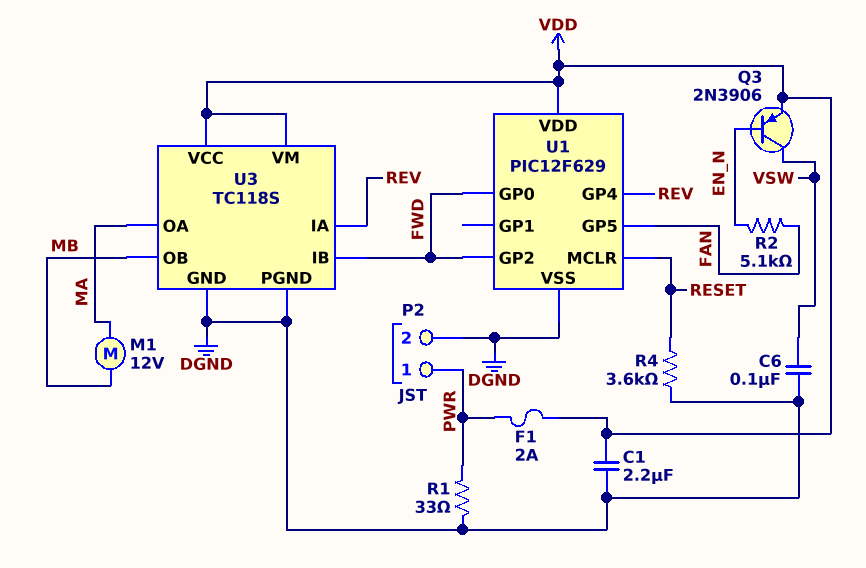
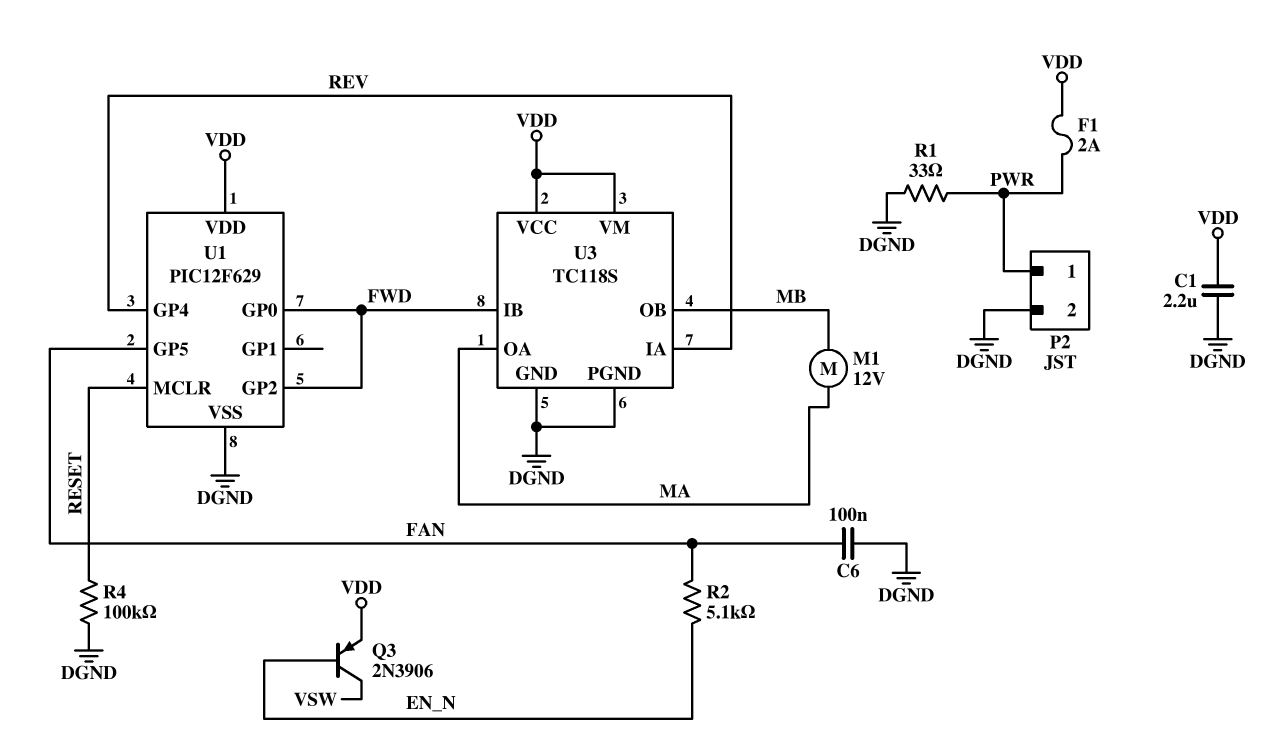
C6: 100nF (DGND, VSW) -> 100nF (DGND, FAN)
R4: 3.6k (DGND, RESET) -> 100k (DGND, RESET)

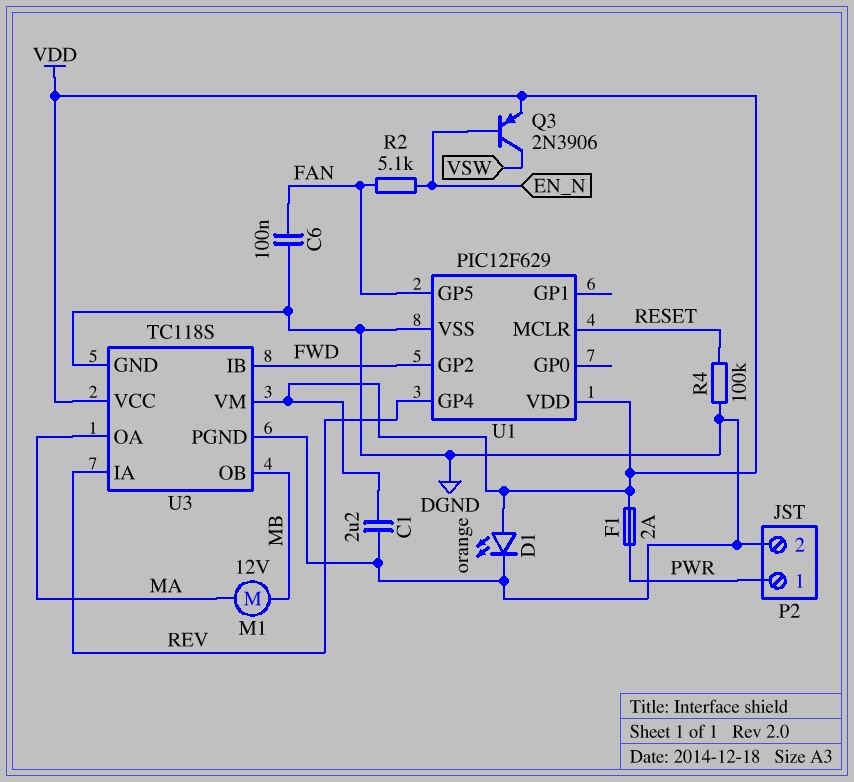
D1: none -> LED orange (A VDD, K DGND)
R1: 33 (DGND, PWR) -> none
U1 pin GP0: FWD -> none

